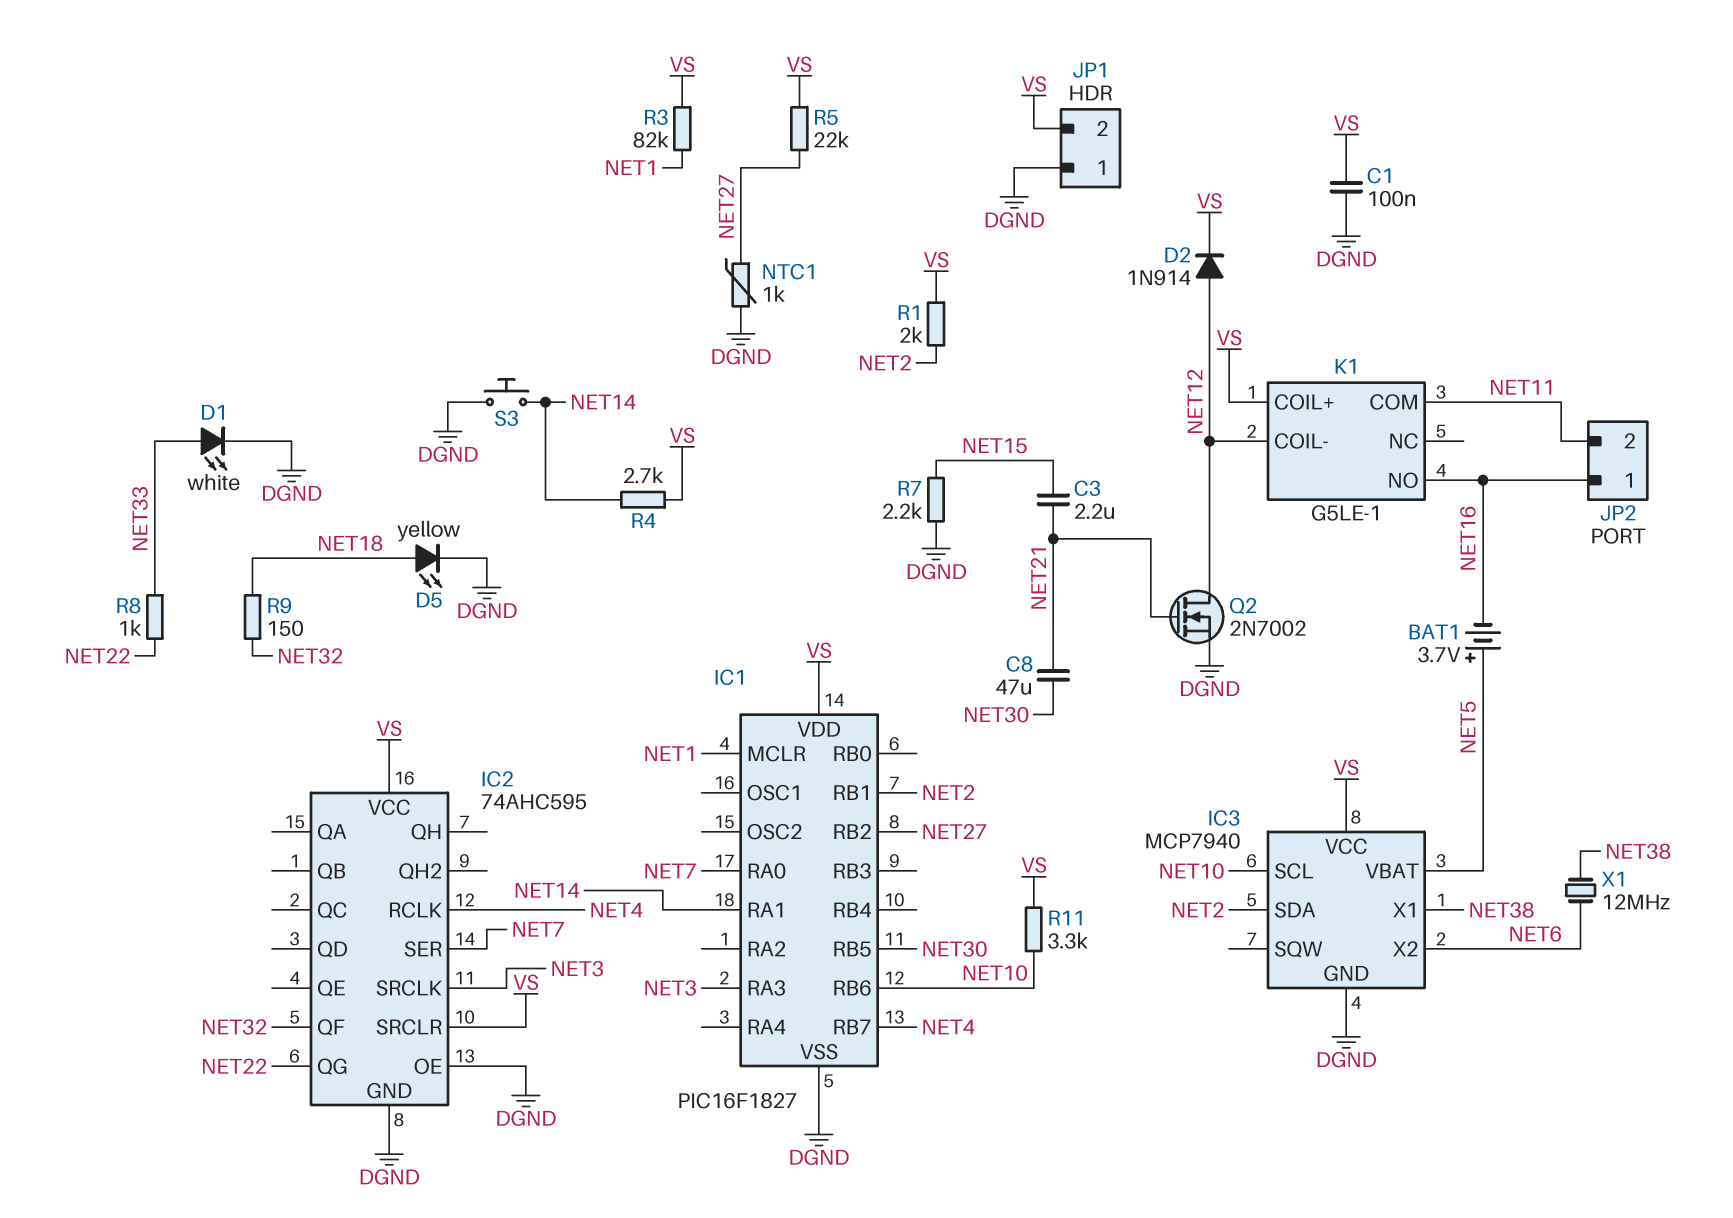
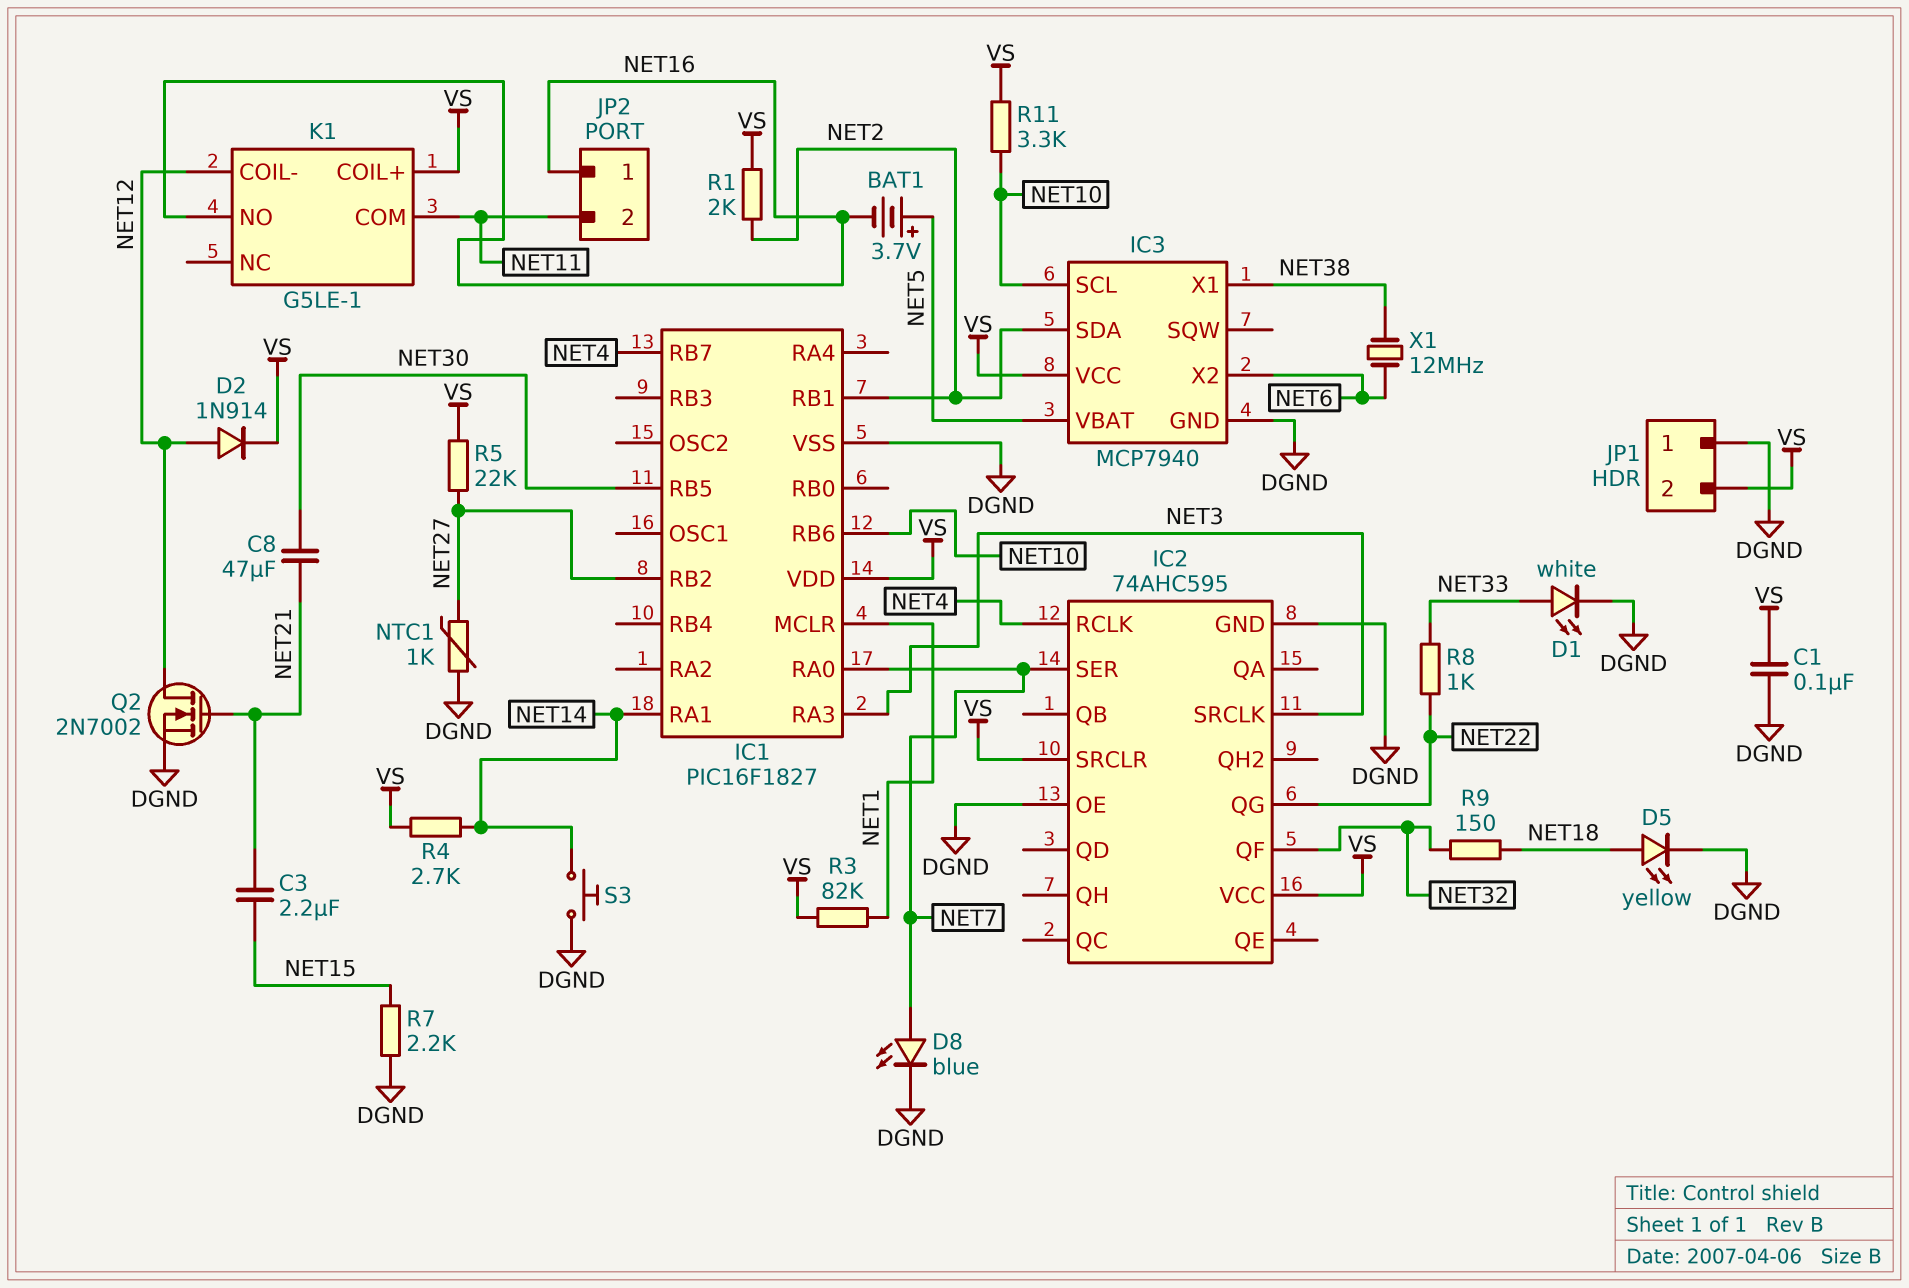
D8: none -> LED blue (A NET7, K DGND)

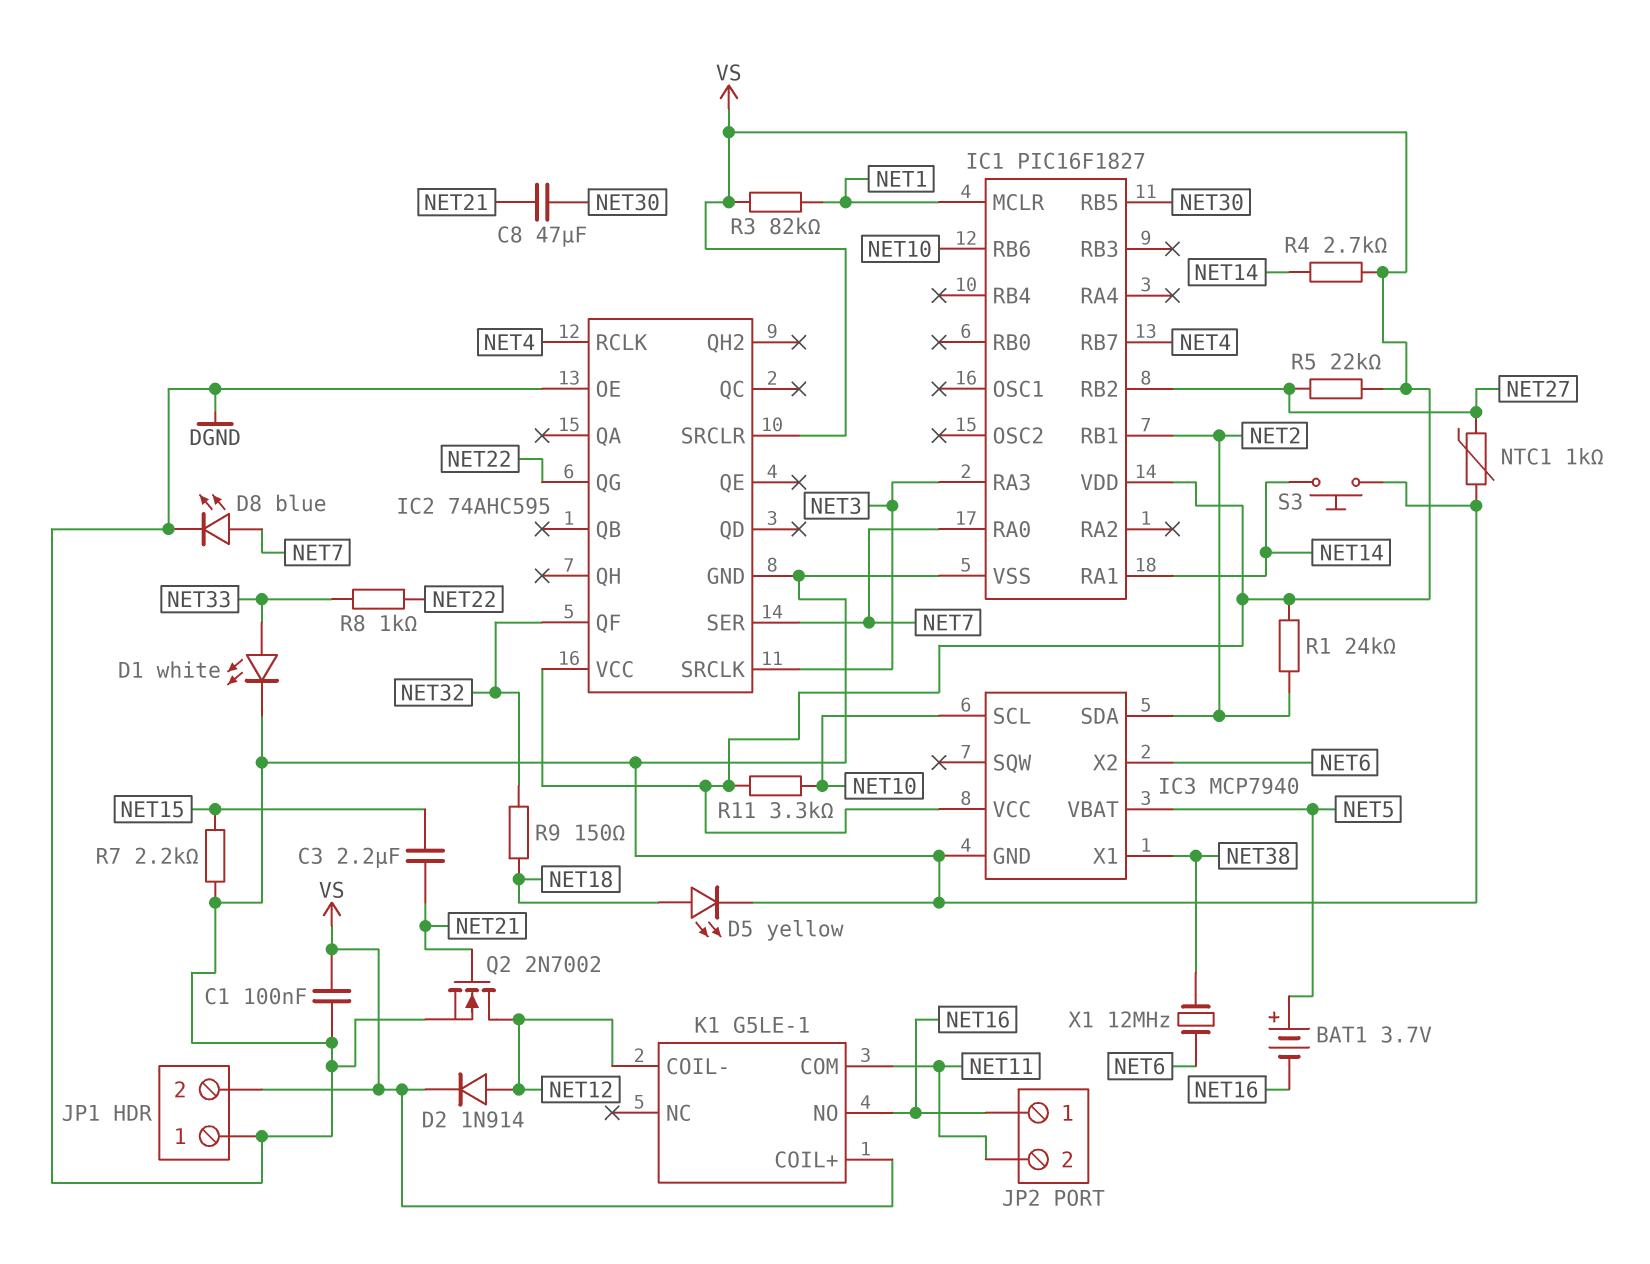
R1: 2k (NET2, VS) -> 24k (NET2, VS)

